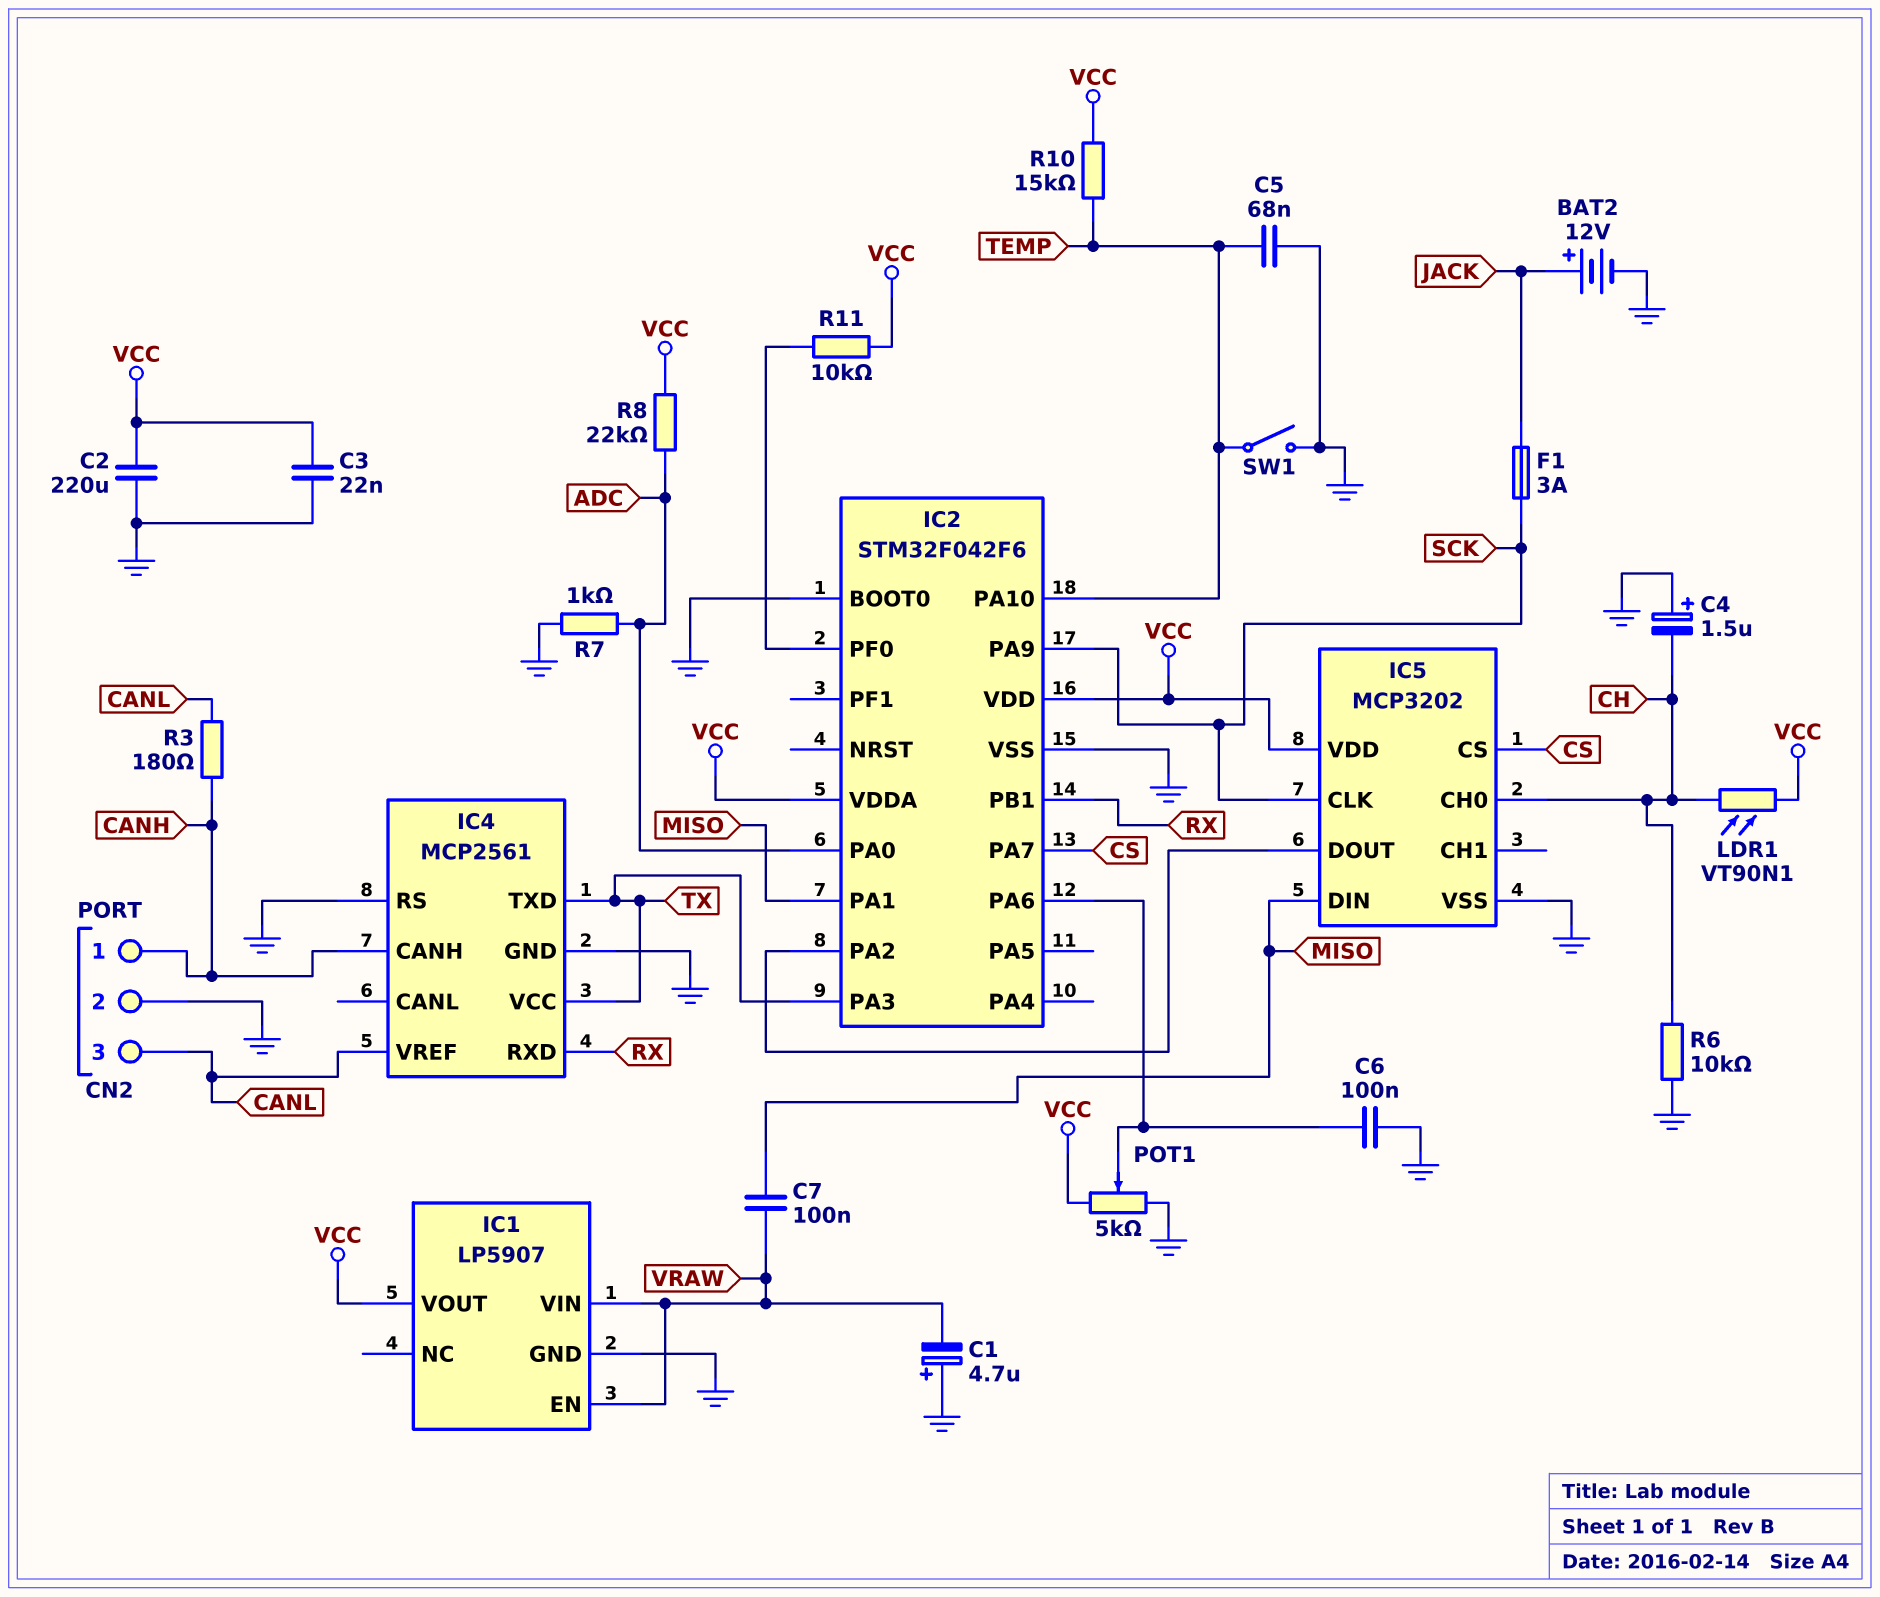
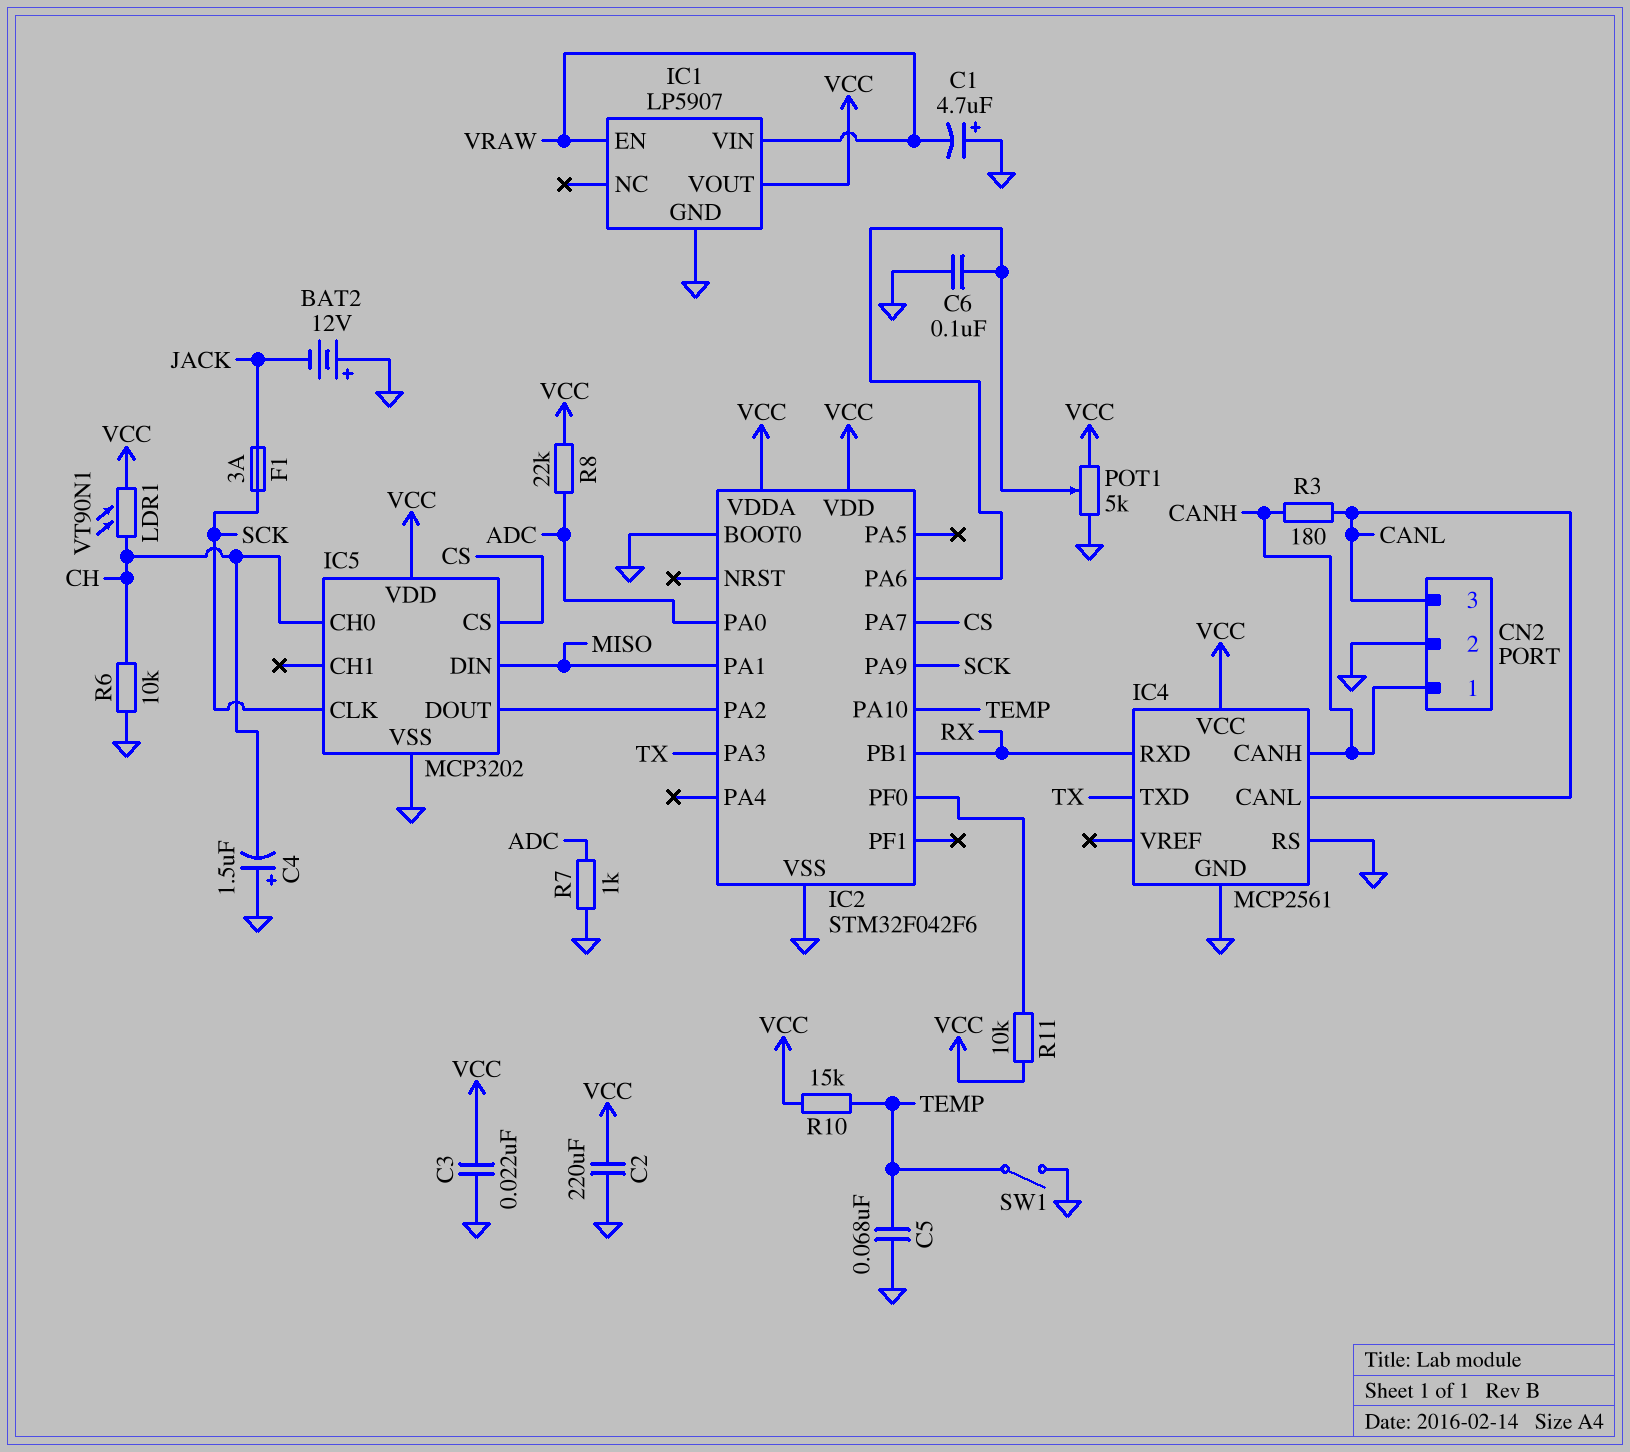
BAT2: 12V (plus JACK, minus GND) -> 12V (plus GND, minus JACK)
C7: 100nF (MISO, VRAW) -> none
IC4 pin CANL: none -> CANL
IC4 pin VCC: TX -> VCC
IC4 pin VREF: CANL -> none

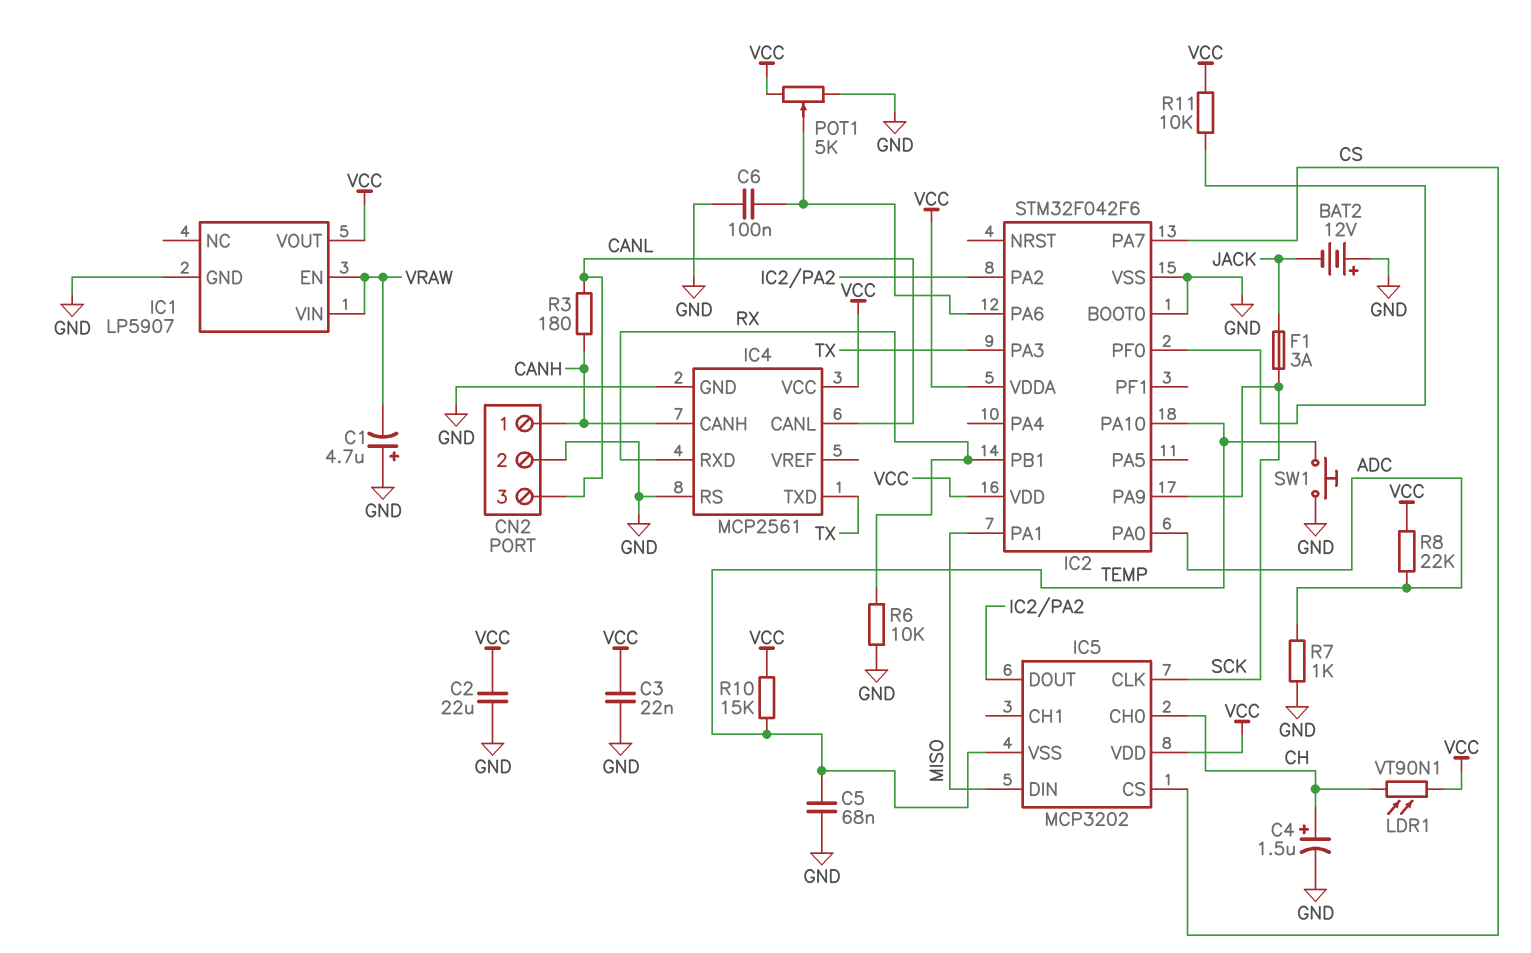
C2: 220uF (GND, VCC) -> 22uF (GND, VCC)
C4: 1.5uF (plus GND, minus CH) -> 1.5uF (plus CH, minus GND)
IC5 pin VSS: GND -> TEMP
R6: 10k (CH, GND) -> 10k (GND, RX)
SW1: switch (GND, TEMP) -> button (GND, TEMP)

